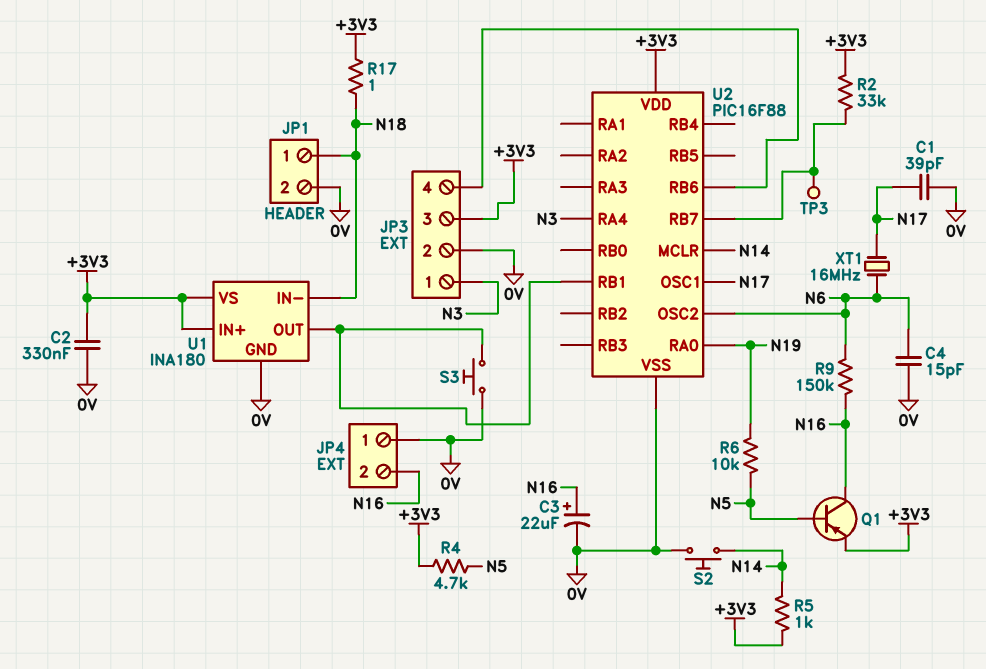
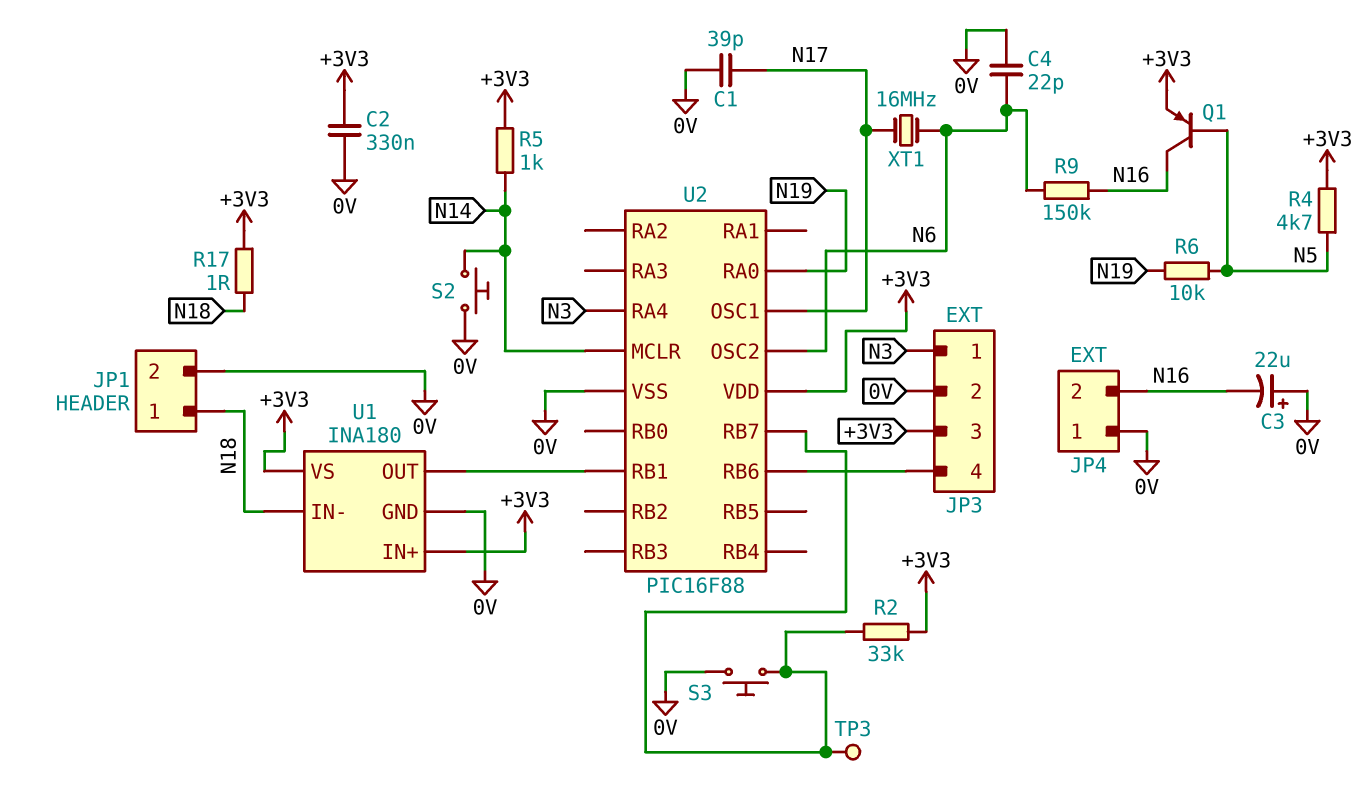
C3: 22uF (plus N16, minus 0V) -> 22uF (plus 0V, minus N16)
C4: 15pF (0V, N6) -> 22pF (0V, N6)
S3: button (0V, U1/OUT) -> button (0V, U2/RB7)

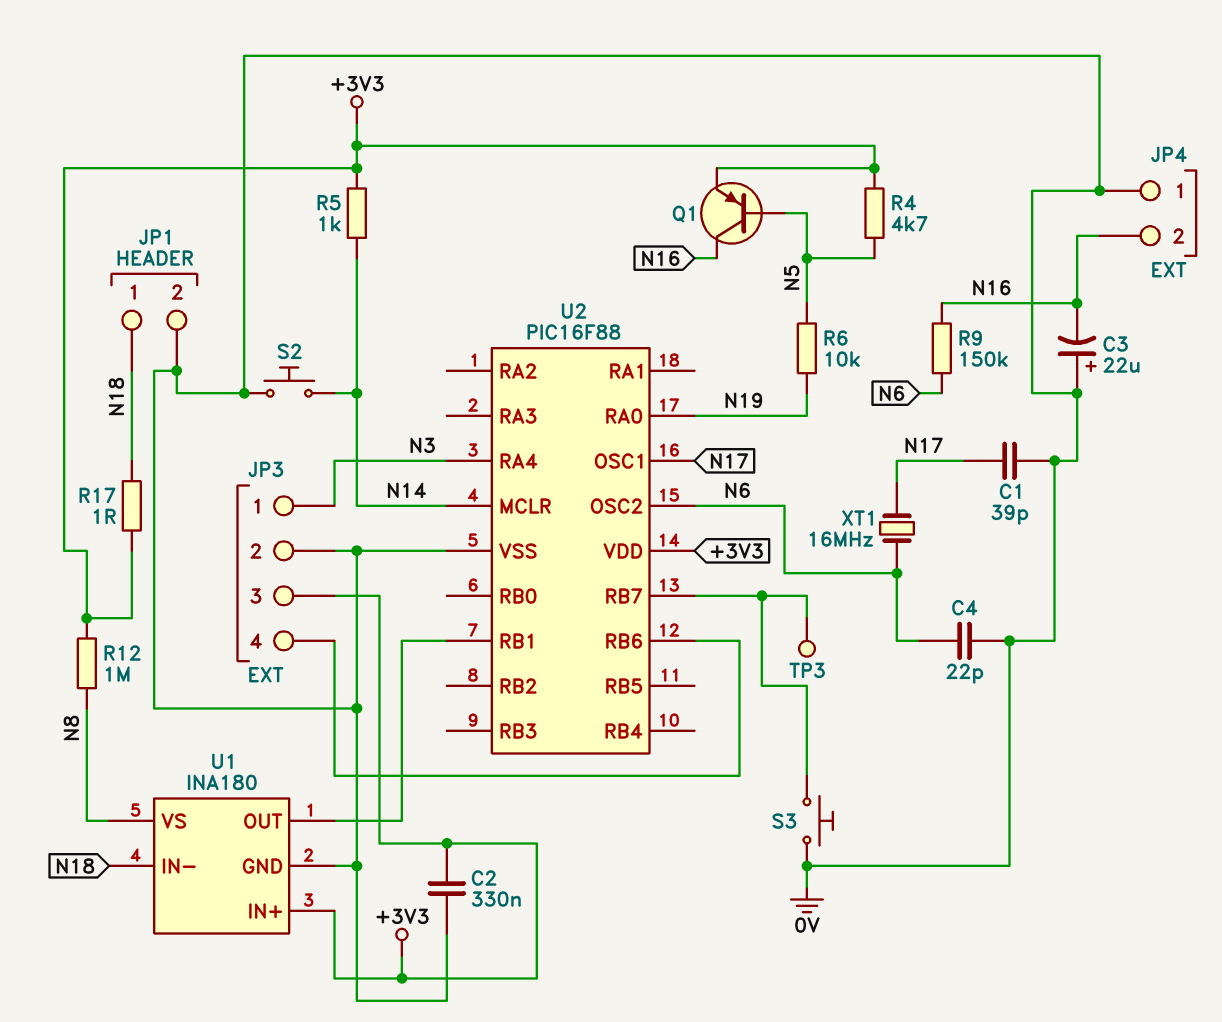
R2: 33k (+3V3, U2/RB7) -> none
R12: none -> 1M (+3V3, N8)
U1 pin VS: +3V3 -> N8

